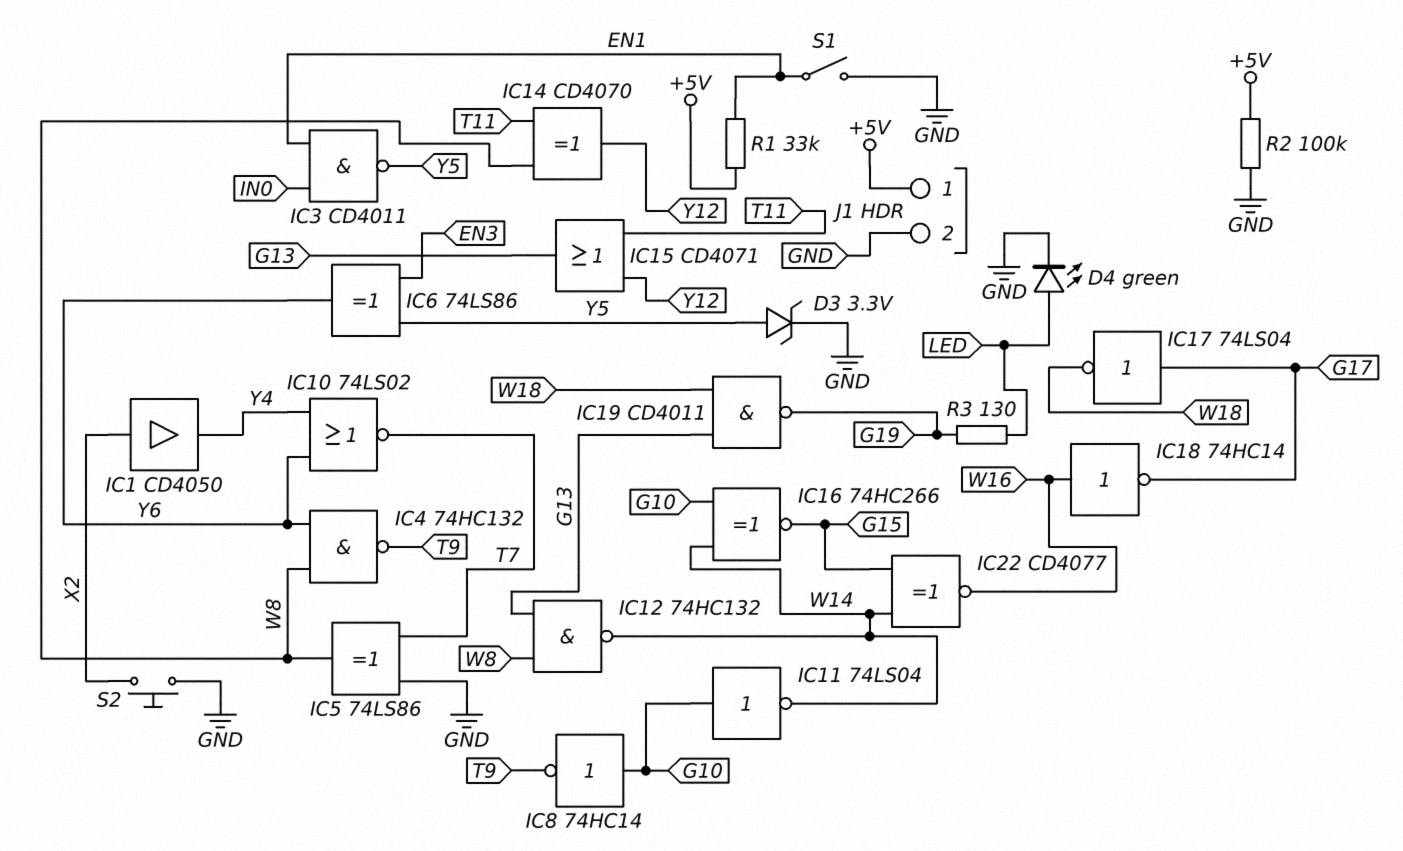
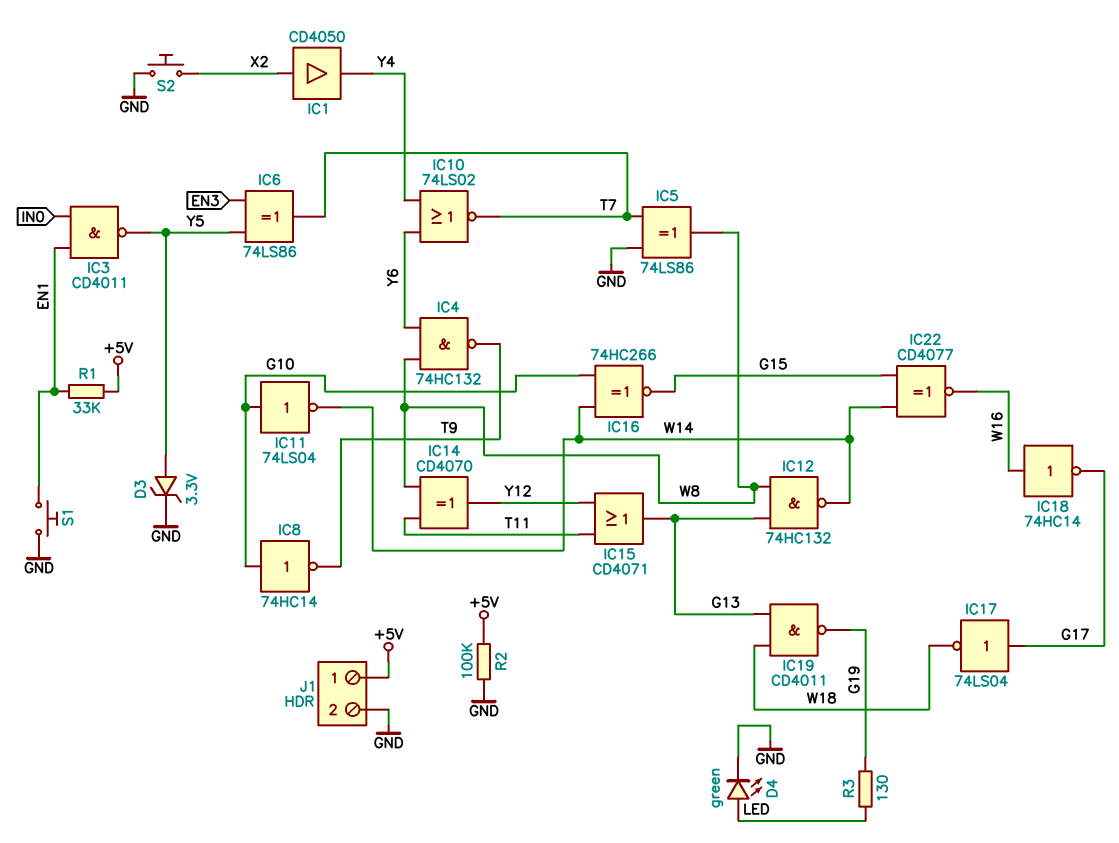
IC6: XOR 74LS86 (in EN3, in Y5, out Y6) -> XOR 74LS86 (in EN3, in Y5, out T7)
S1: switch (EN1, GND) -> button (EN1, GND)

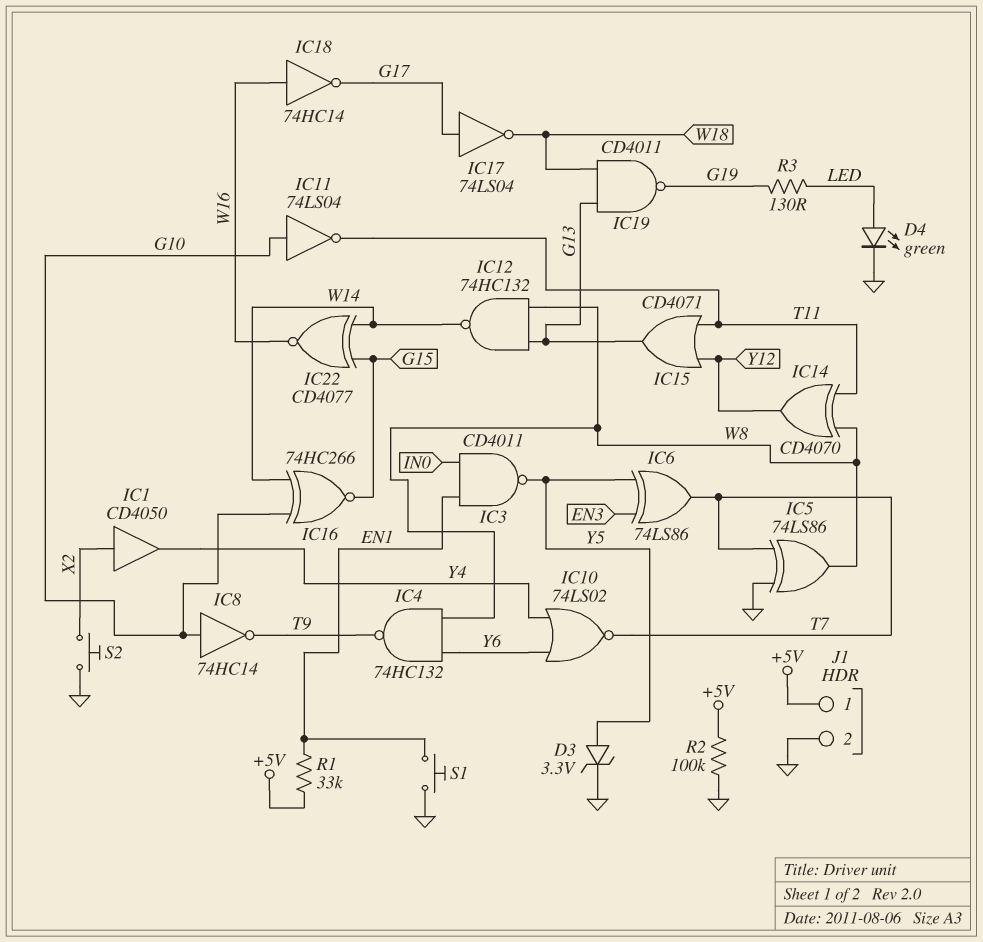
IC11: NOT 74LS04 (in G10, out W14) -> NOT 74LS04 (in G10, out T11)

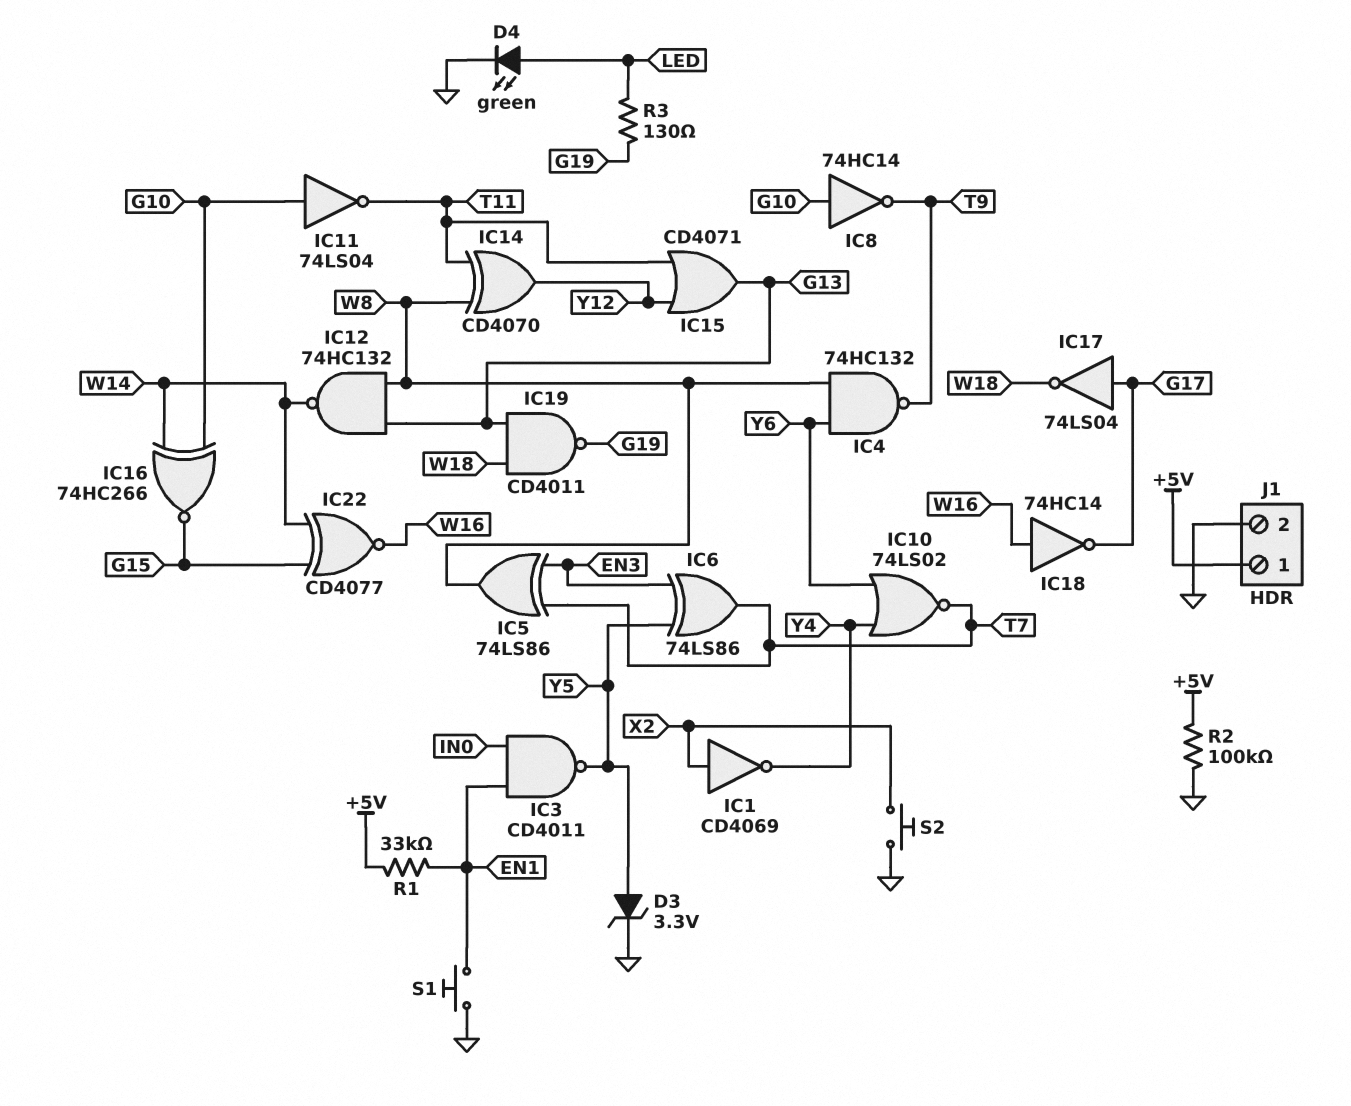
IC1: buffer CD4050 (in X2, out Y4) -> NOT CD4069 (in X2, out Y4)
IC5: XOR 74LS86 (in GND, in T7, out W8) -> XOR 74LS86 (in EN3, in T7, out W8)

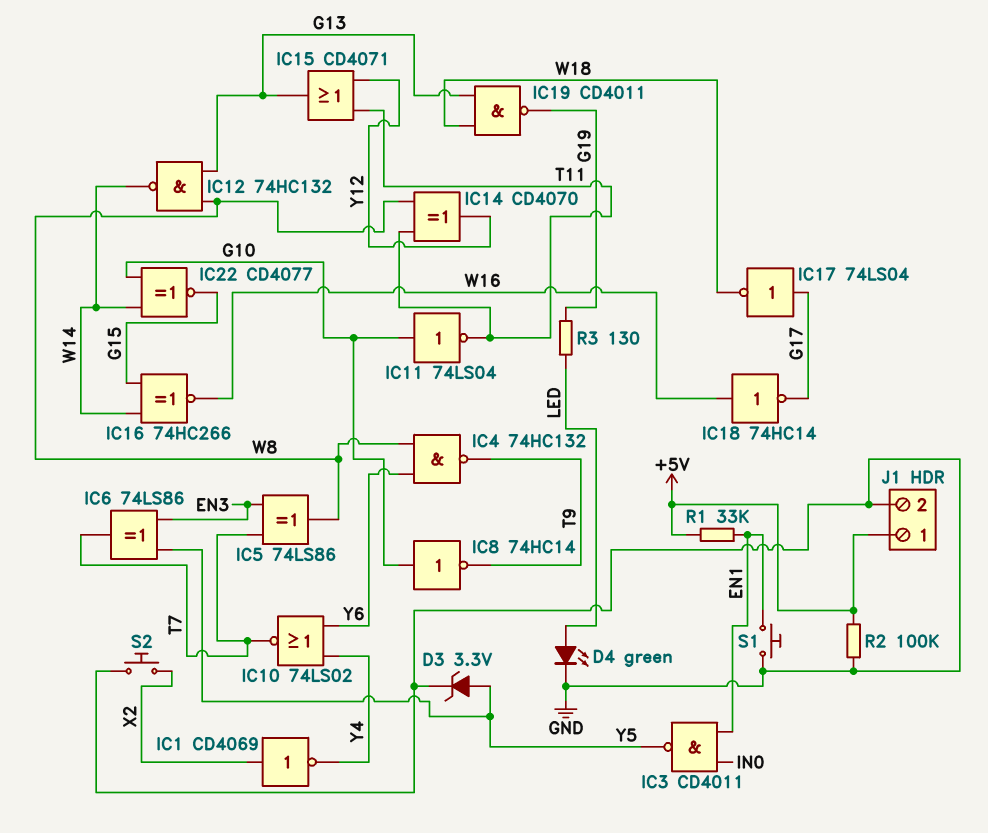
IC16: XNOR 74HC266 (in G10, in W14, out G15) -> XNOR 74HC266 (in G15, in W14, out W16)
IC22: XNOR CD4077 (in G15, in W14, out W16) -> XNOR CD4077 (in G10, in W14, out G15)

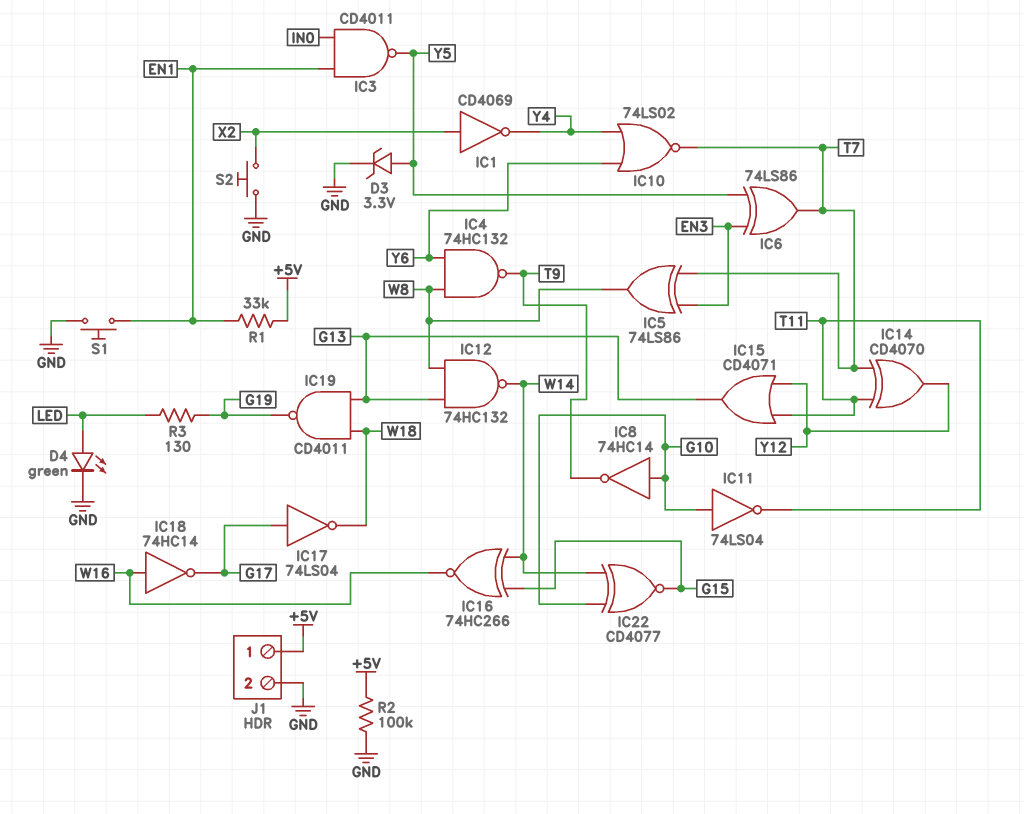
IC14: XOR CD4070 (in T11, in W8, out Y12) -> XOR CD4070 (in T7, in T11, out Y12)

